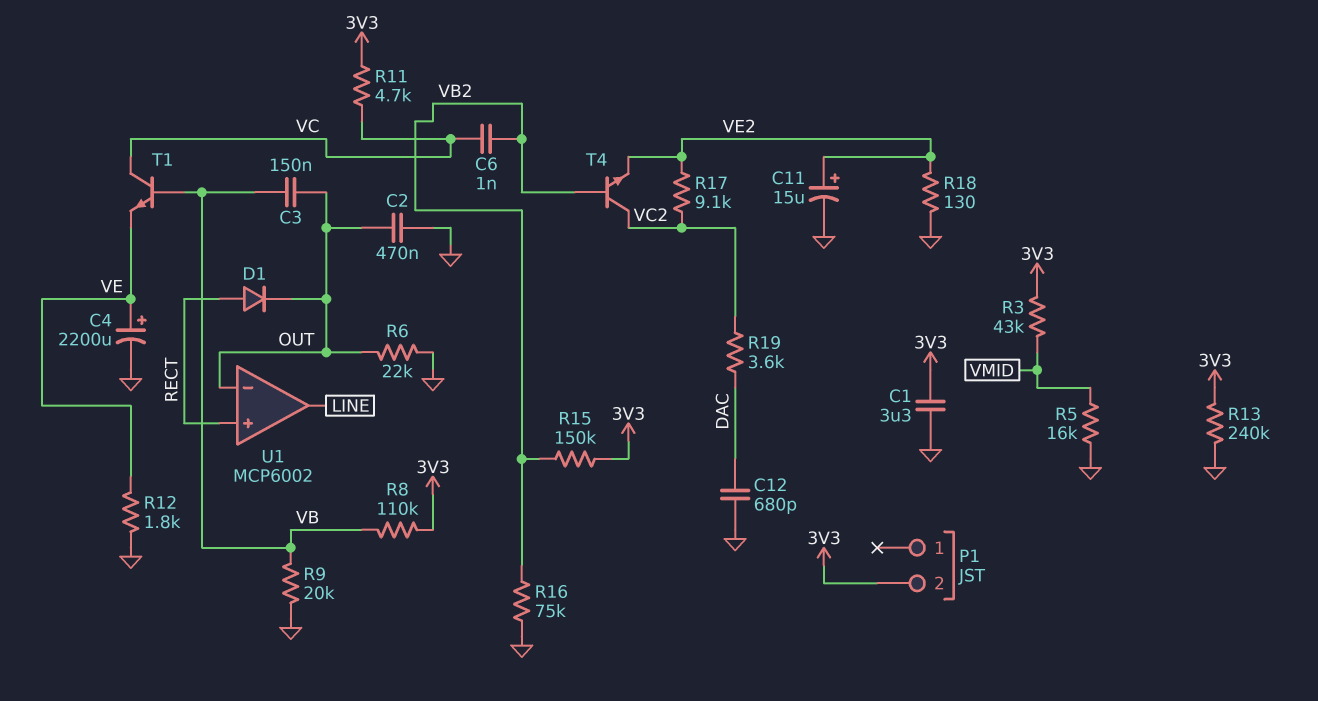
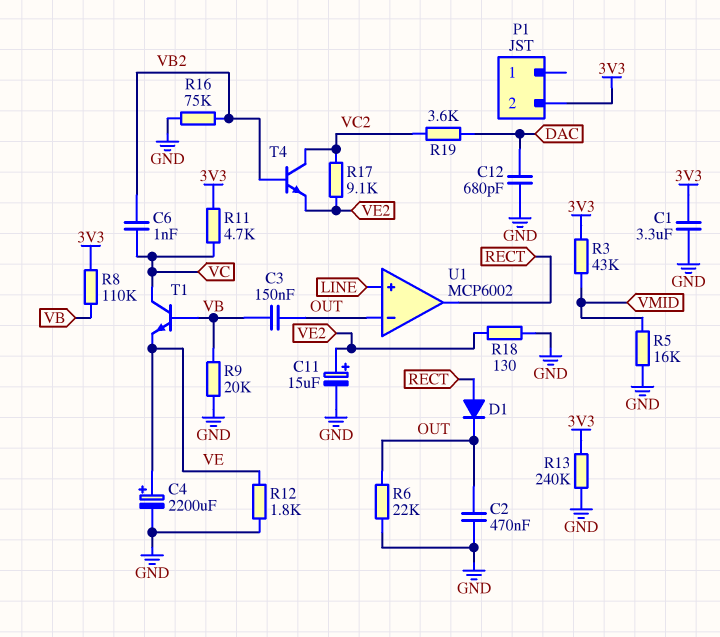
R15: 150k (3V3, VB2) -> none
U1 pin in+: RECT -> LINE
U1 pin out: LINE -> RECT

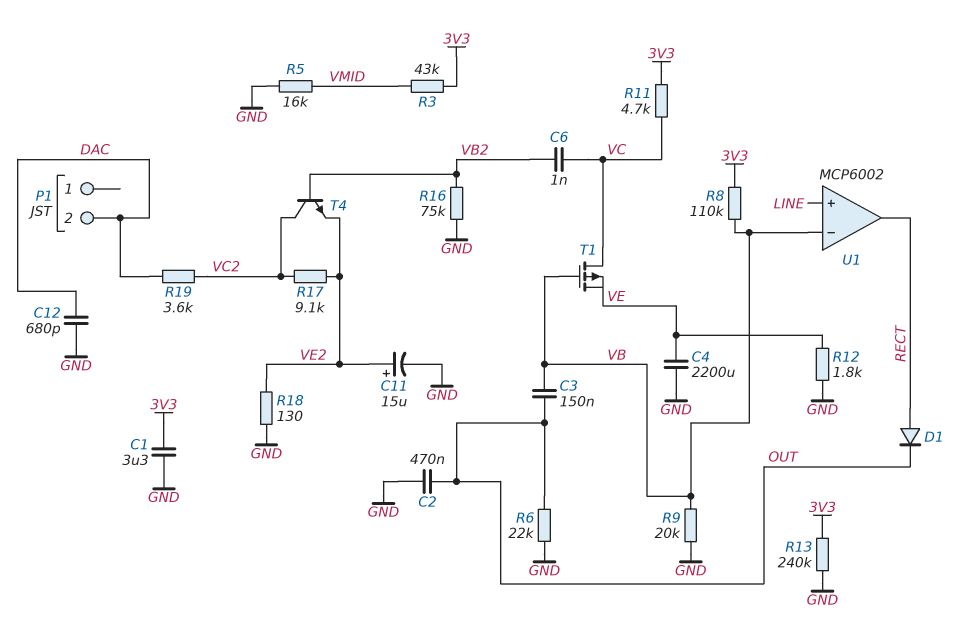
C4: 2200uF (plus VE, minus GND) -> 2200uF (GND, VE)
P1 pin 2: 3V3 -> DAC
T1: NPN (B VB, C VC, E VE) -> PMOS (G VB, D VC, S VE)
U1 pin in-: OUT -> VB

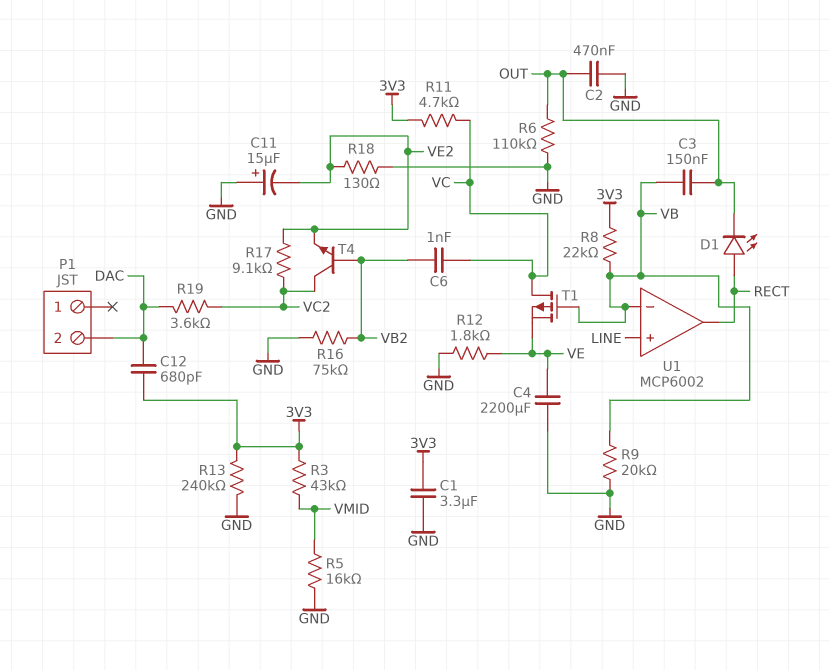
C11: 15uF (plus VE2, minus GND) -> 15uF (plus GND, minus VE2)
C12: 680pF (DAC, GND) -> 680pF (3V3, DAC)
D1: diode (A RECT, K OUT) -> LED (A RECT, K OUT)
R6: 22k (GND, OUT) -> 110k (GND, OUT)
R8: 110k (3V3, VB) -> 22k (3V3, VB)

